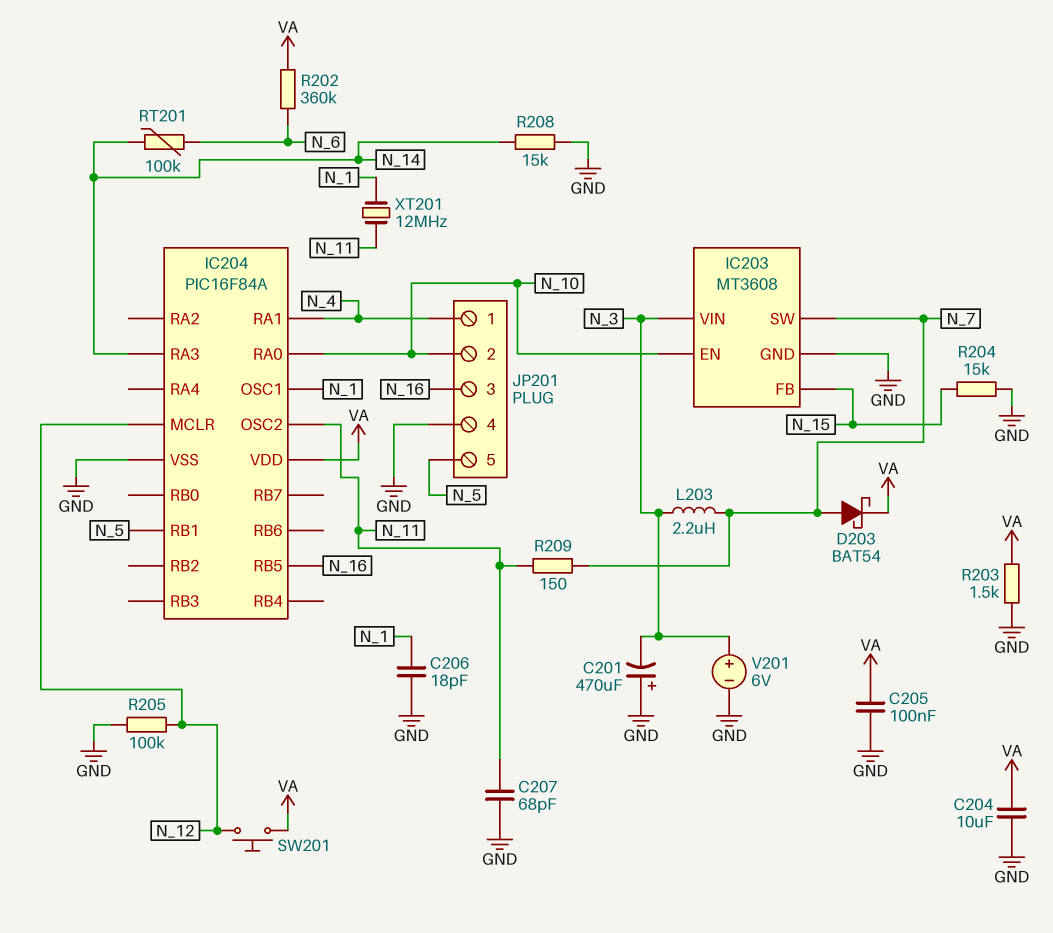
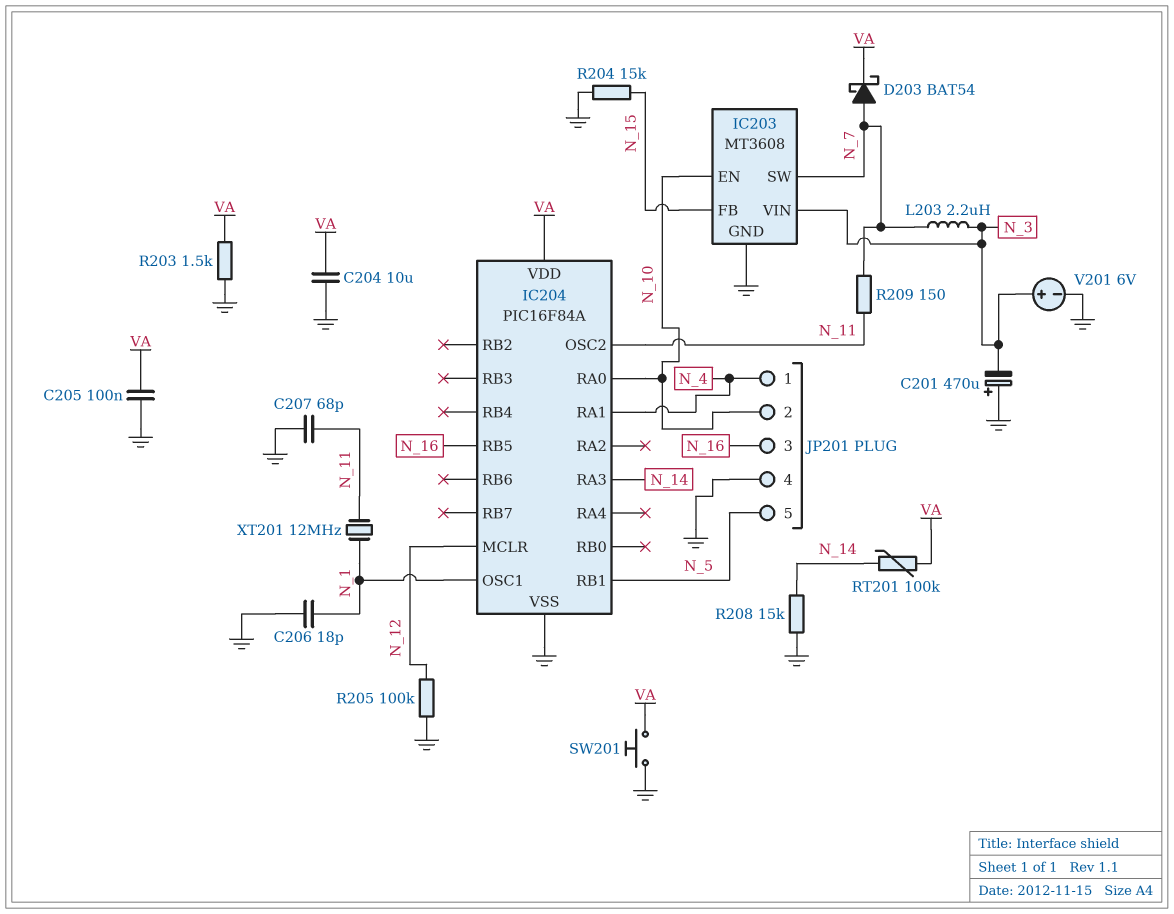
R202: 360k (N_6, VA) -> none
RT201: 100k (N_6, N_14) -> 100k (N_14, VA)
SW201: button (N_12, VA) -> button (GND, VA)

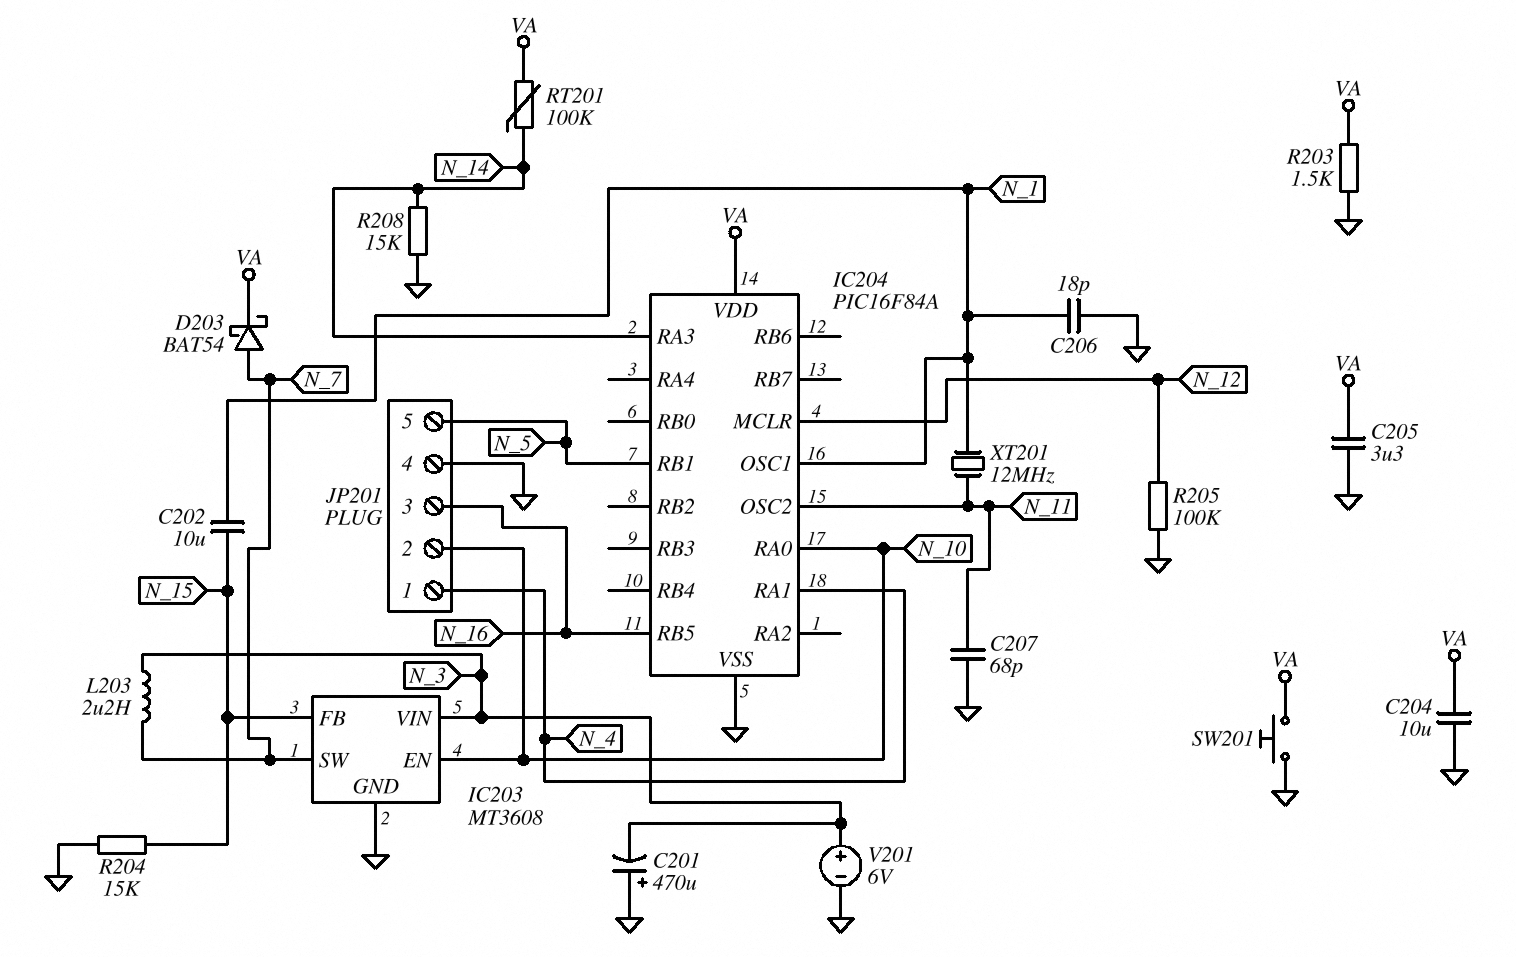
C202: none -> 10uF (N_1, N_15)
C205: 100nF (GND, VA) -> 3.3uF (GND, VA)
R209: 150 (N_7, N_11) -> none

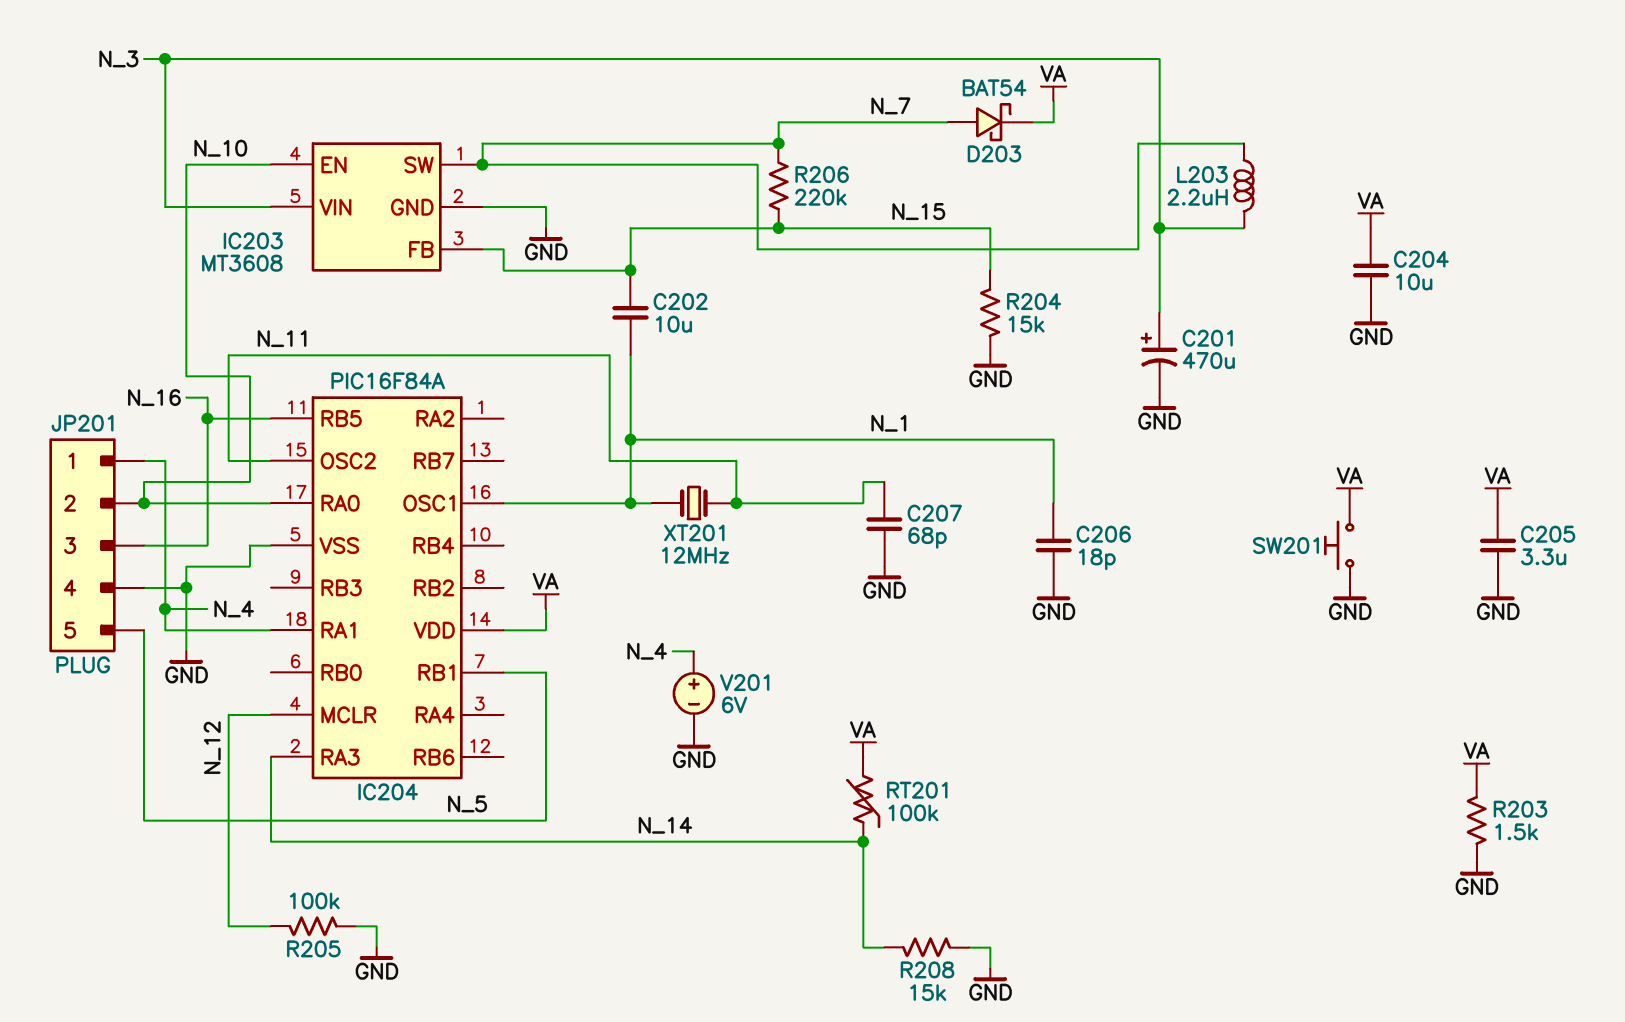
C201: 470uF (plus GND, minus N_3) -> 470uF (plus N_3, minus GND)
R206: none -> 220k (N_7, N_15)
V201: 6V (plus N_3, minus GND) -> 6V (plus N_4, minus GND)

